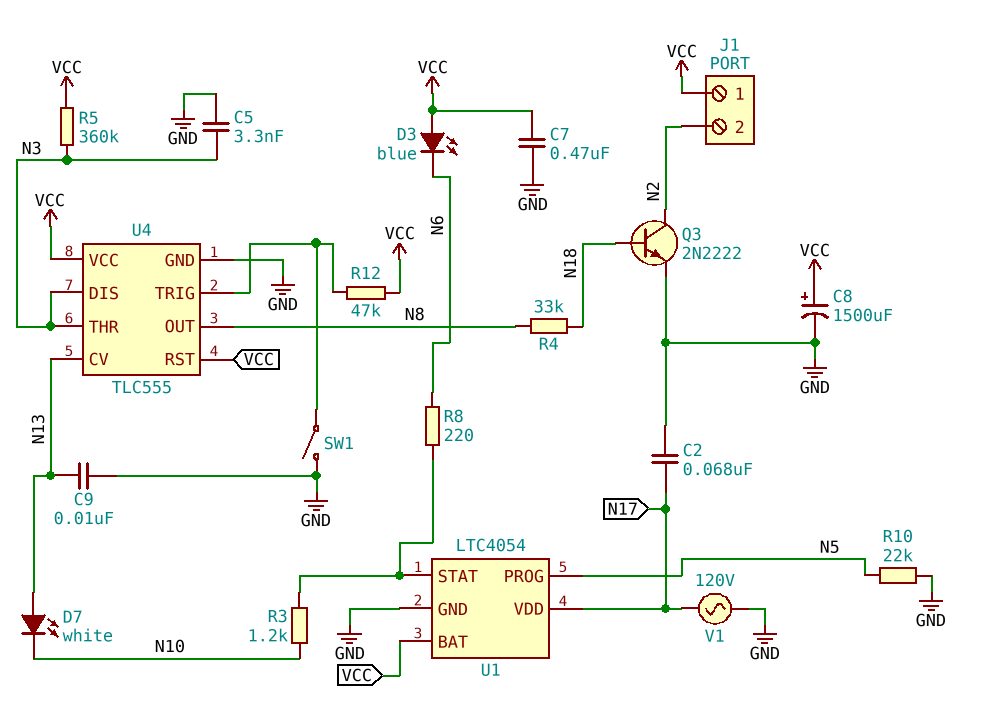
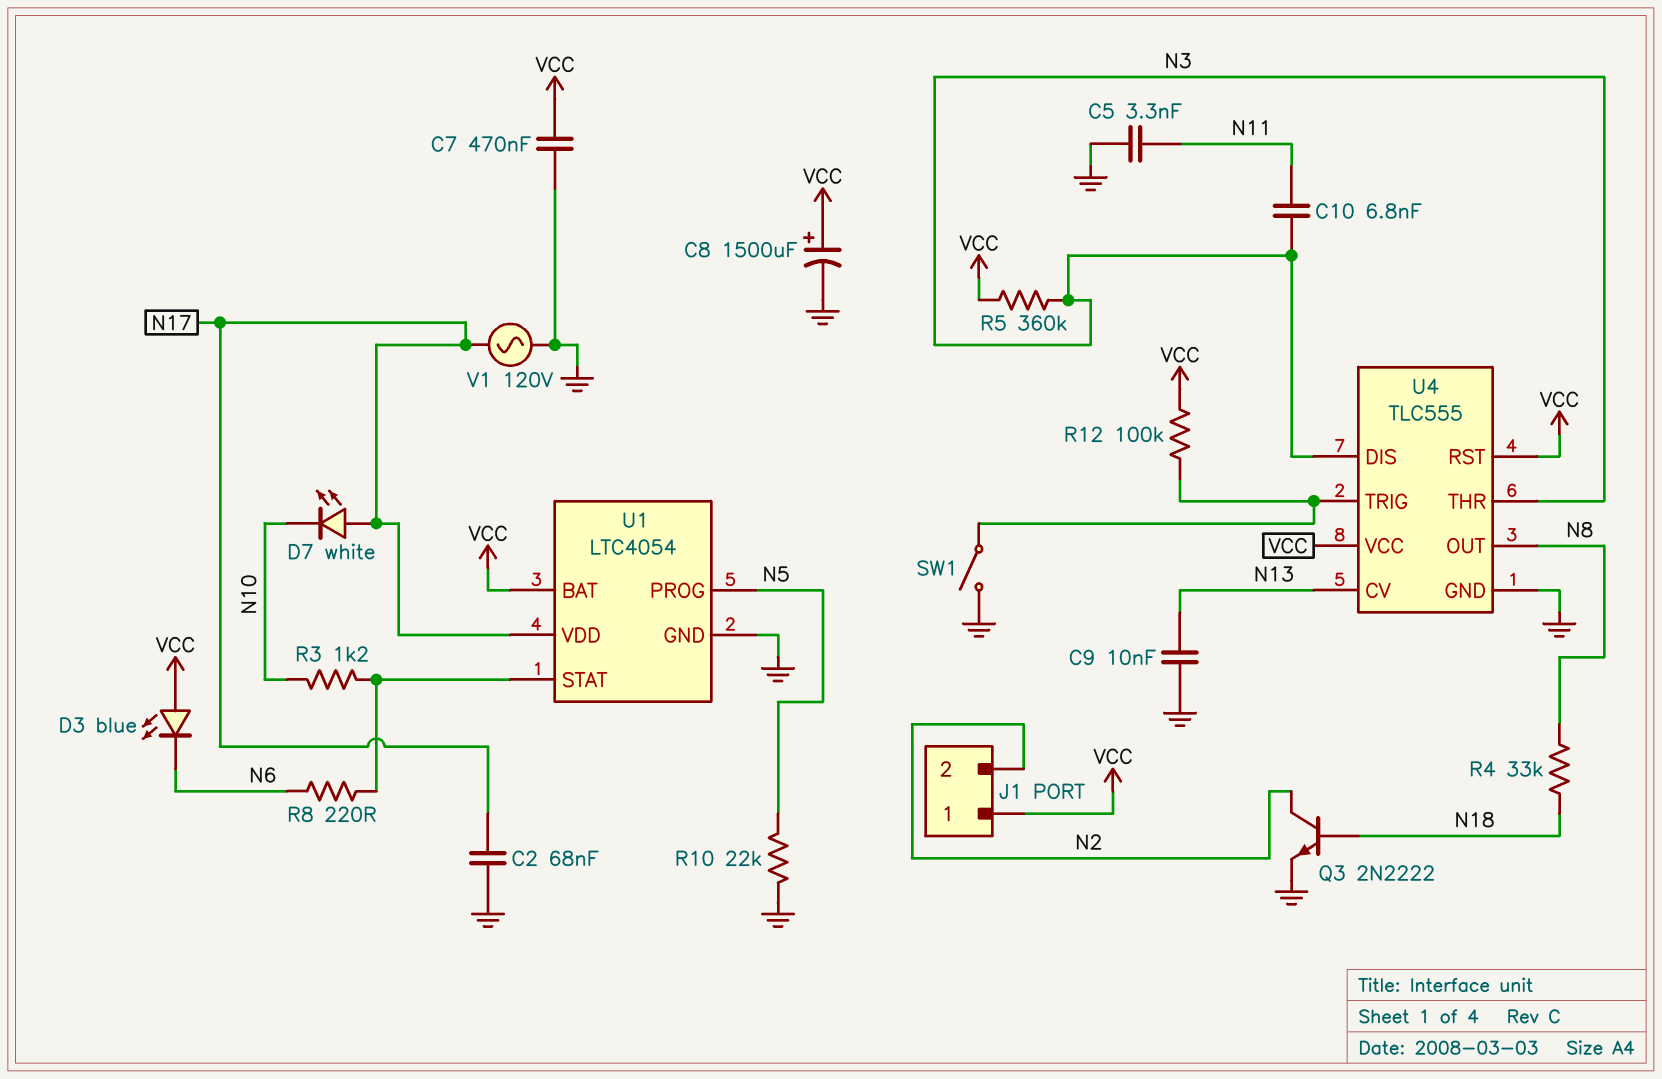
C5: 3.3nF (GND, N3) -> 3.3nF (GND, N11)
C10: none -> 6.8nF (N3, N11)
D7: LED white (A N13, K N10) -> LED white (A N17, K N10)
R12: 47k (U4/TRIG, VCC) -> 100k (U4/TRIG, VCC)

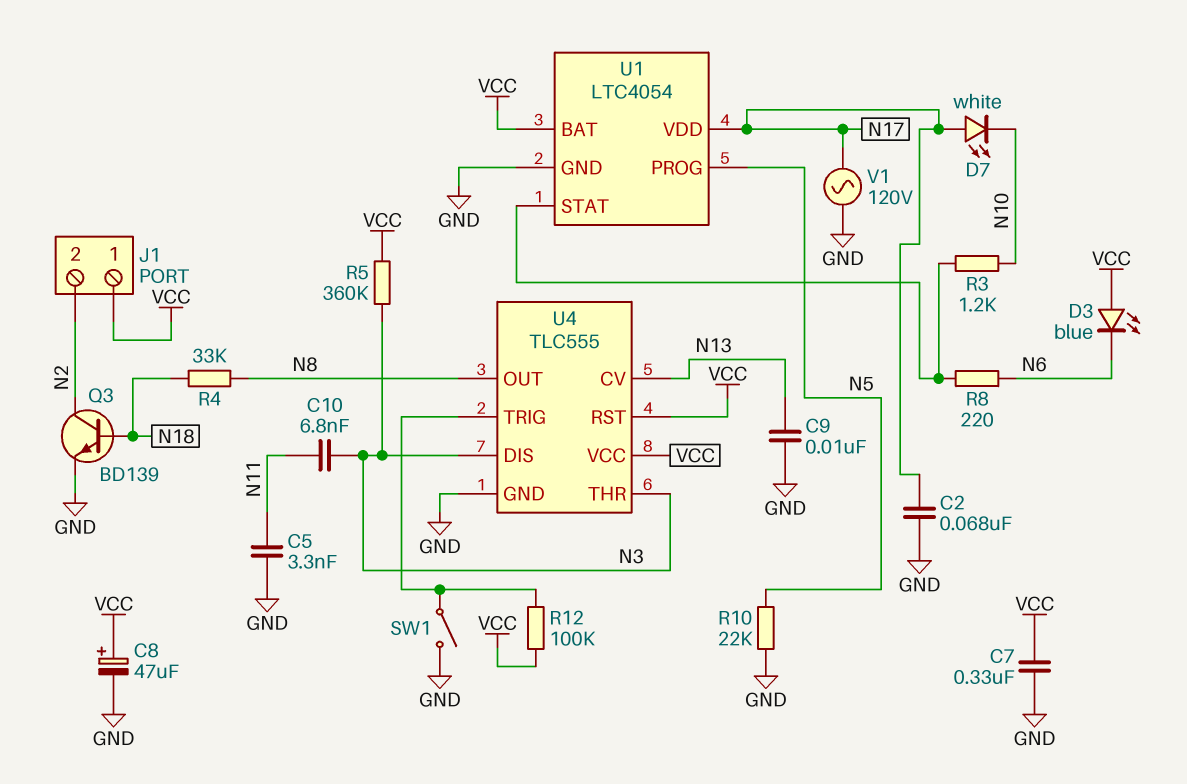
C7: 470nF (GND, VCC) -> 330nF (GND, VCC)
C8: 1500uF (plus VCC, minus GND) -> 47uF (plus VCC, minus GND)
Q3: NPN 2N2222 (B N18, C N2, E GND) -> NPN BD139 (B N18, C N2, E GND)

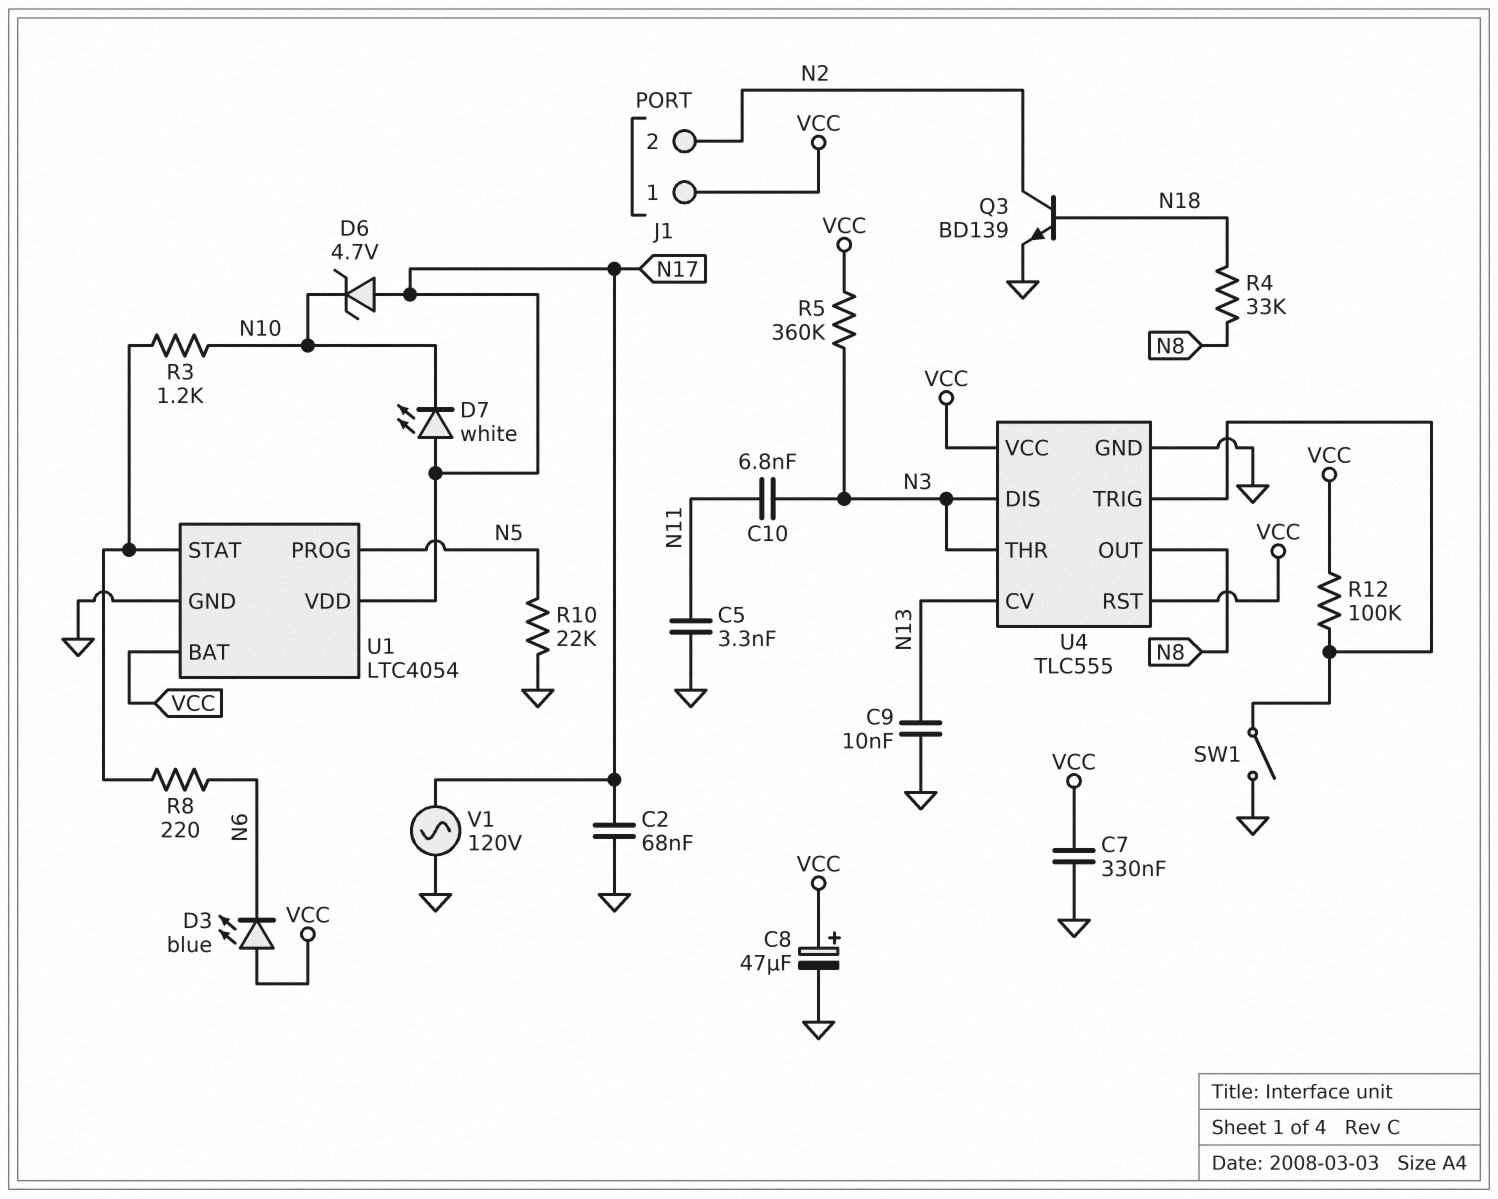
D6: none -> zener 4.7V (A N17, K N10)

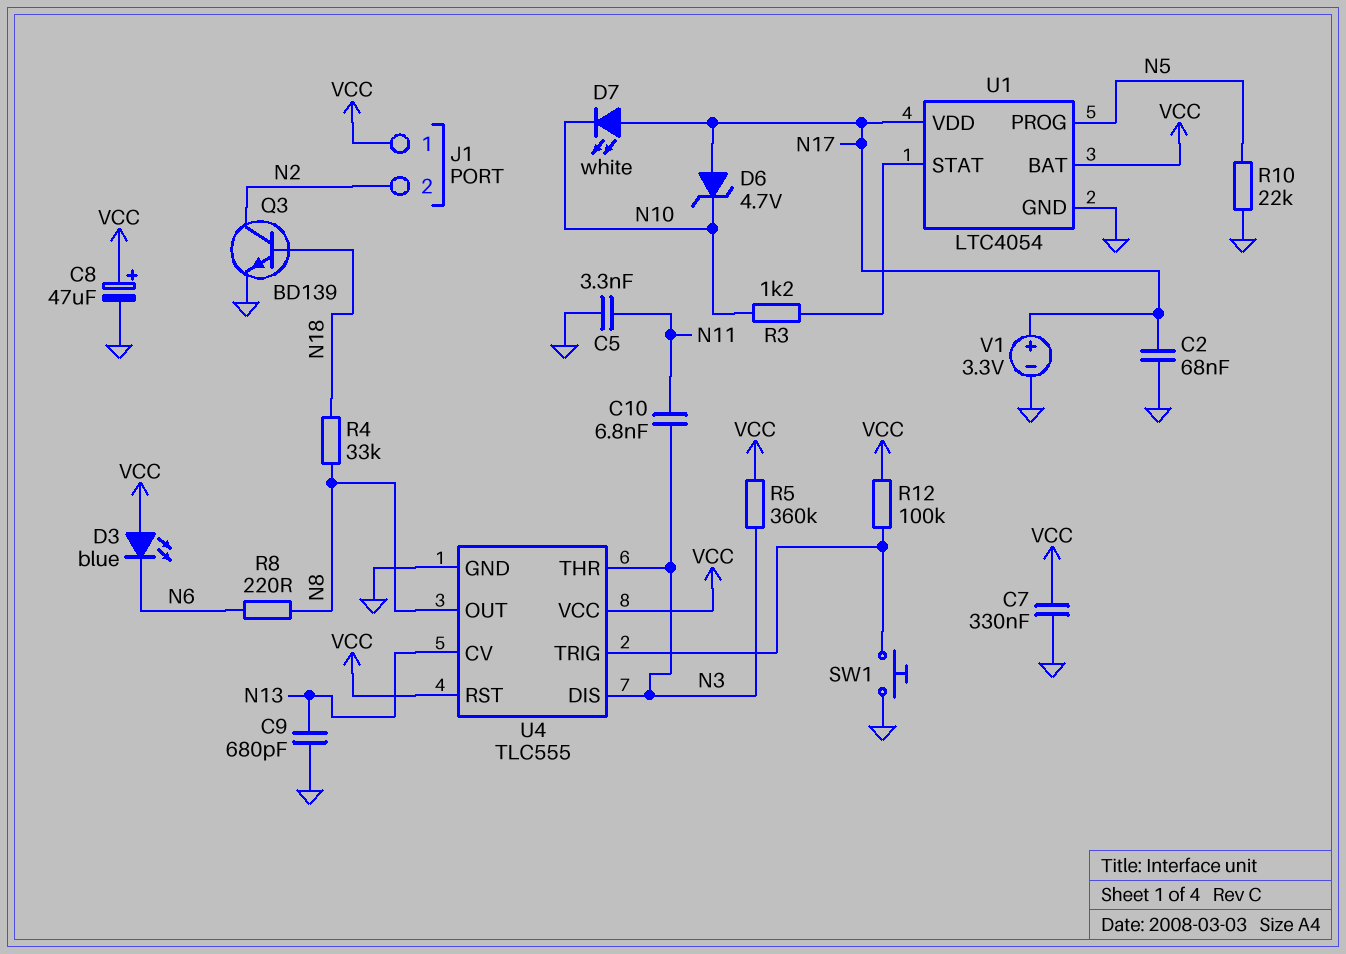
C9: 10nF (GND, N13) -> 680pF (GND, N13)
R8: 220 (N6, U1/STAT) -> 220 (N6, N8)
SW1: switch (GND, U4/TRIG) -> button (GND, U4/TRIG)
V1: AC 120V (GND, N17) -> 3.3V (plus N17, minus GND)

